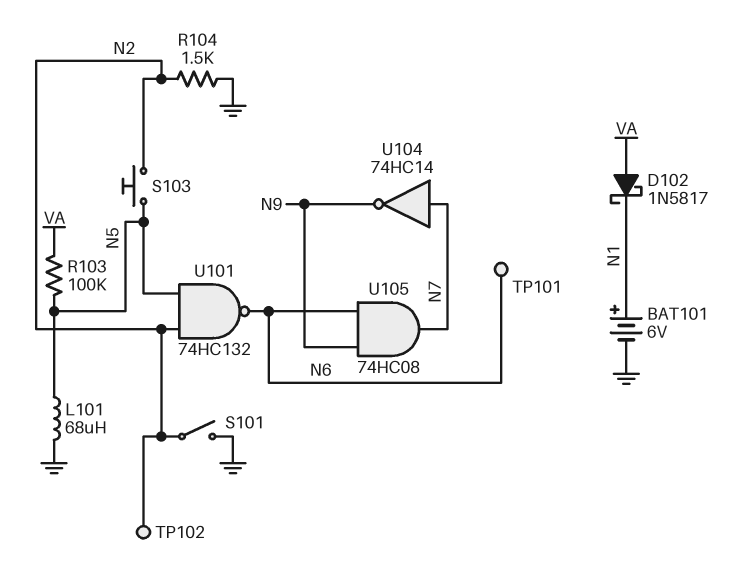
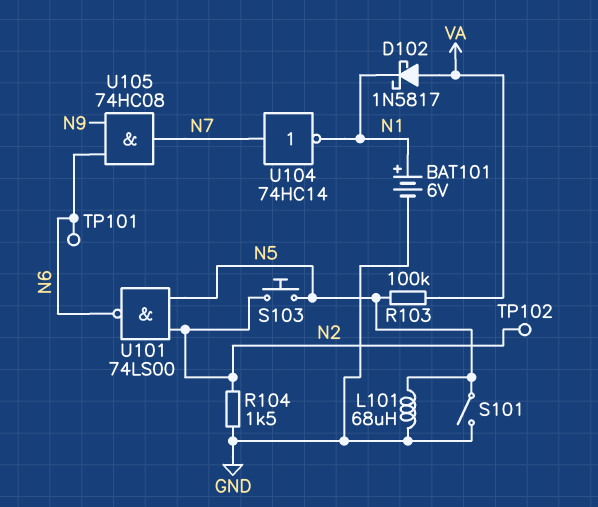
S101: switch (GND, N2) -> switch (GND, N5)
U101: NAND 74HC132 (in N2, in N5, out N6) -> NAND 74LS00 (in N2, in N5, out N6)
U104: NOT 74HC14 (in N7, out N9) -> NOT 74HC14 (in N7, out N1)

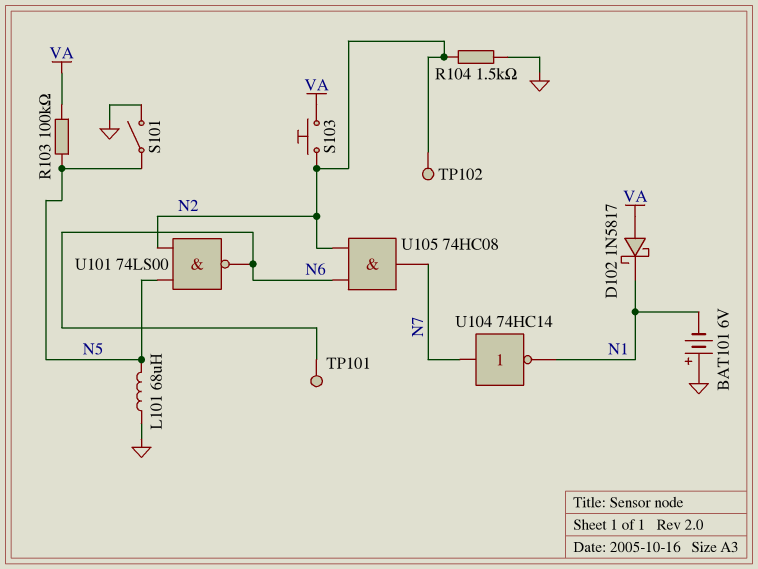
BAT101: 6V (plus N1, minus GND) -> 6V (plus GND, minus N1)
S103: button (N2, N5) -> button (N2, VA)
U105: AND 74HC08 (in N6, in N9, out N7) -> AND 74HC08 (in N2, in N6, out N7)

